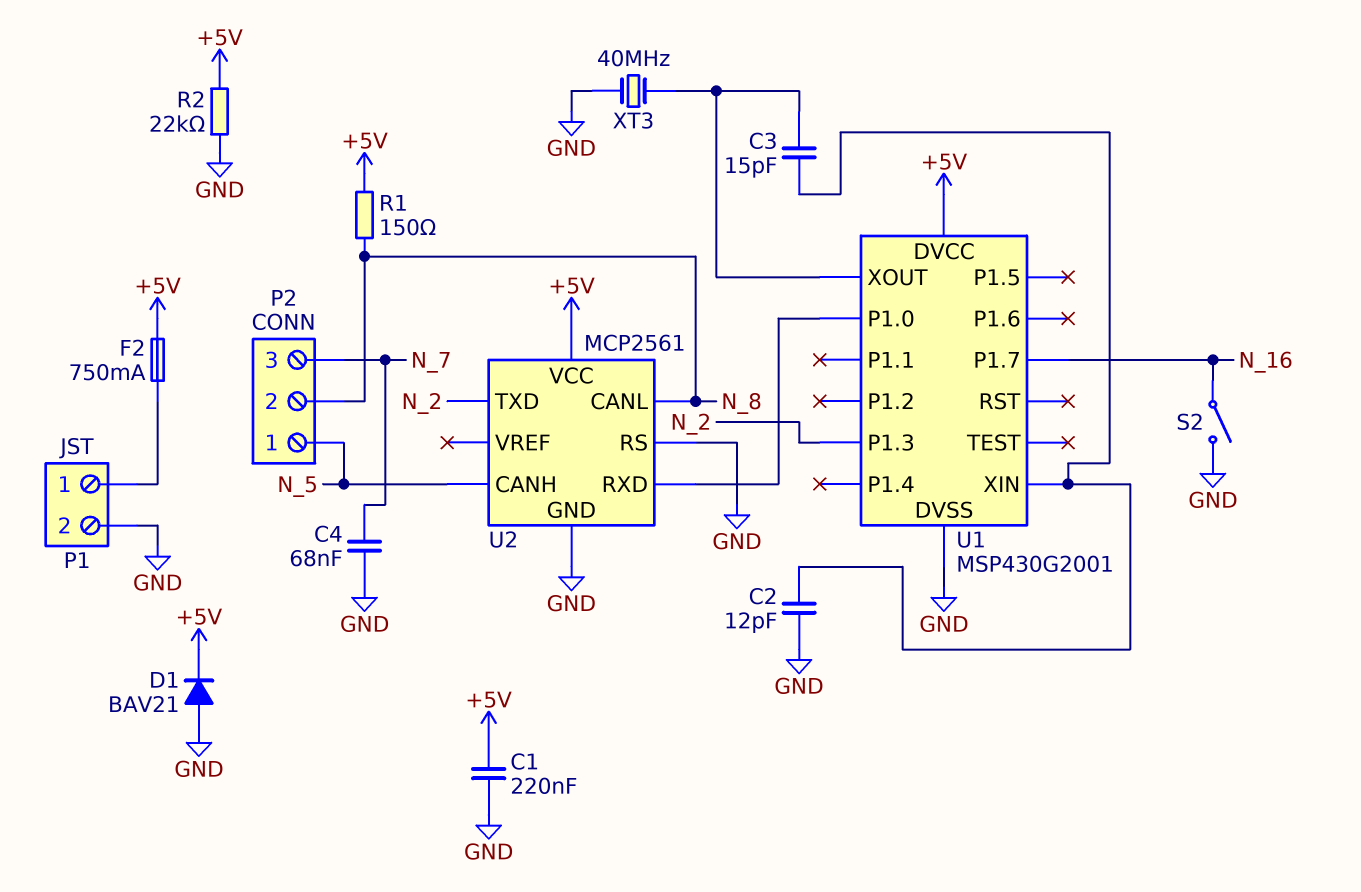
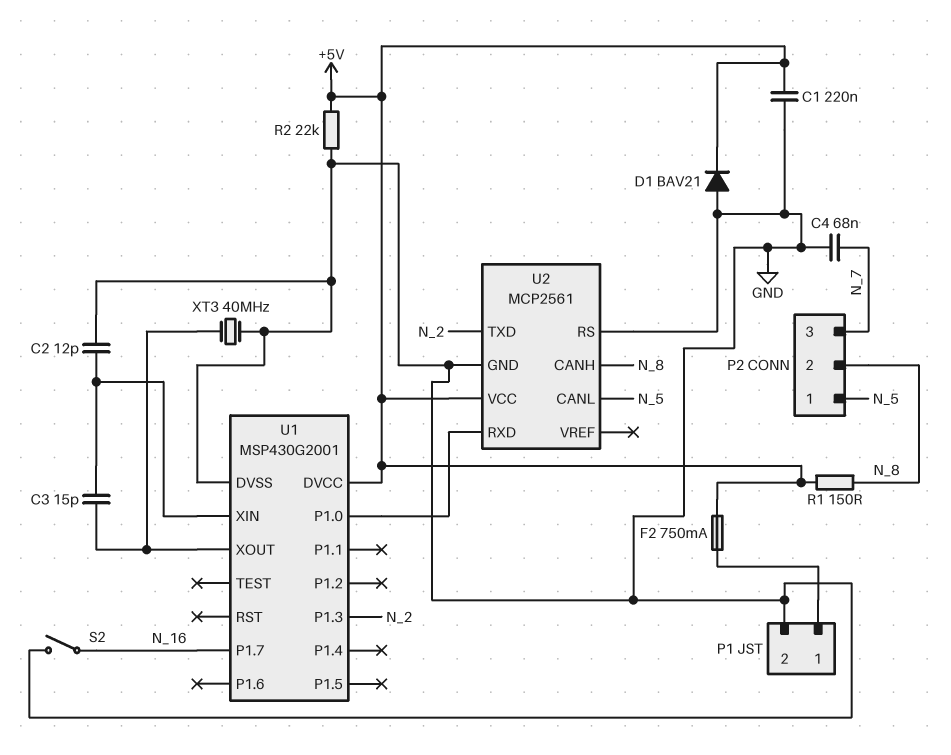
U2 pin CANH: N_5 -> N_8
U2 pin CANL: N_8 -> N_5

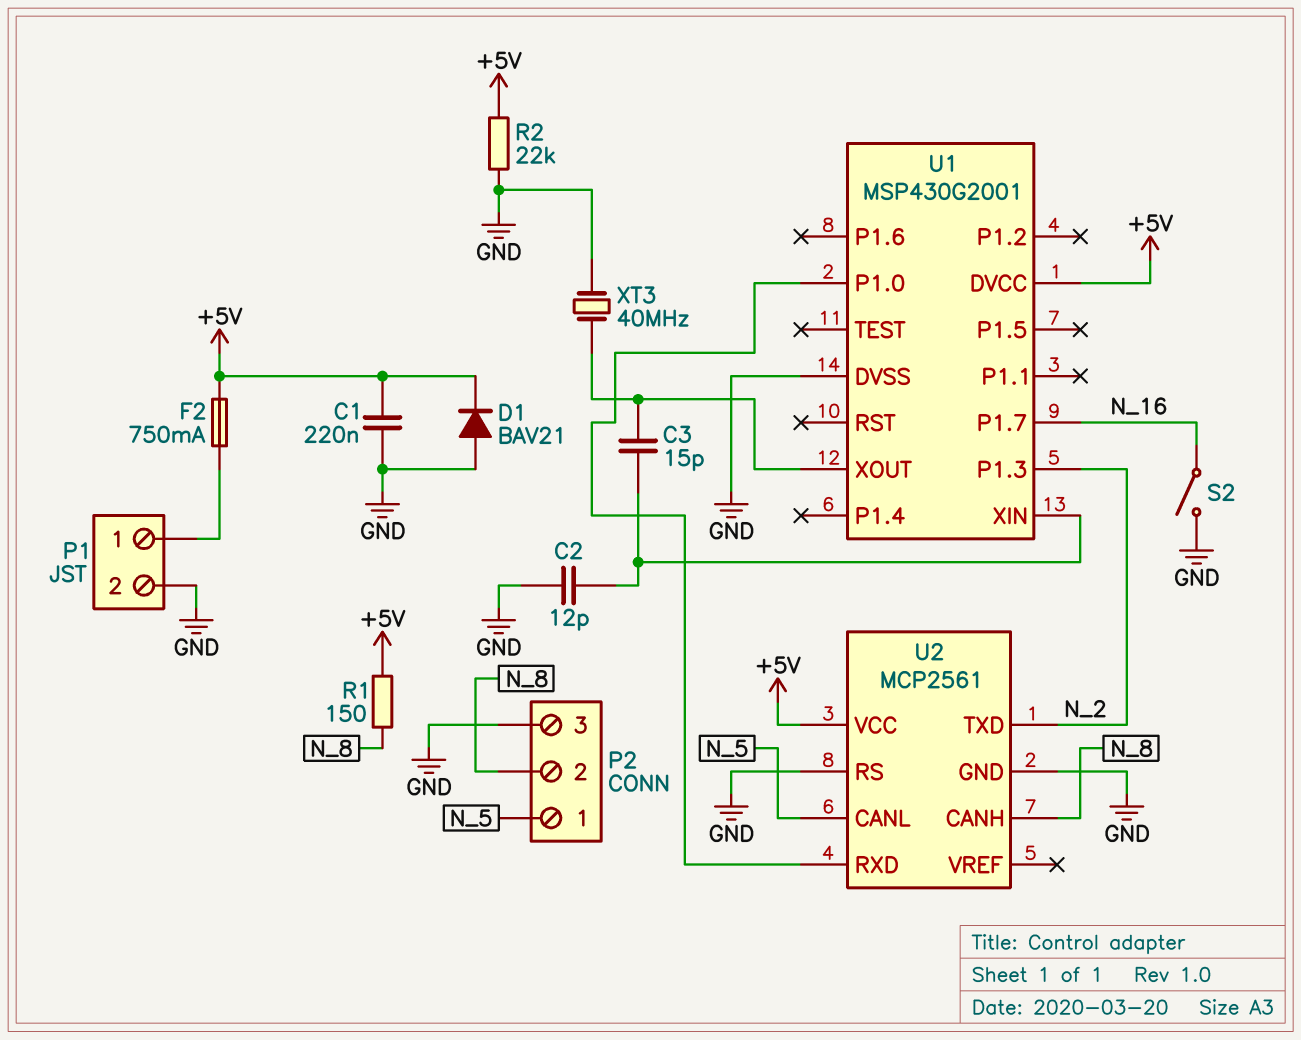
C4: 68nF (GND, N_7) -> none
P2 pin 3: N_7 -> GND

